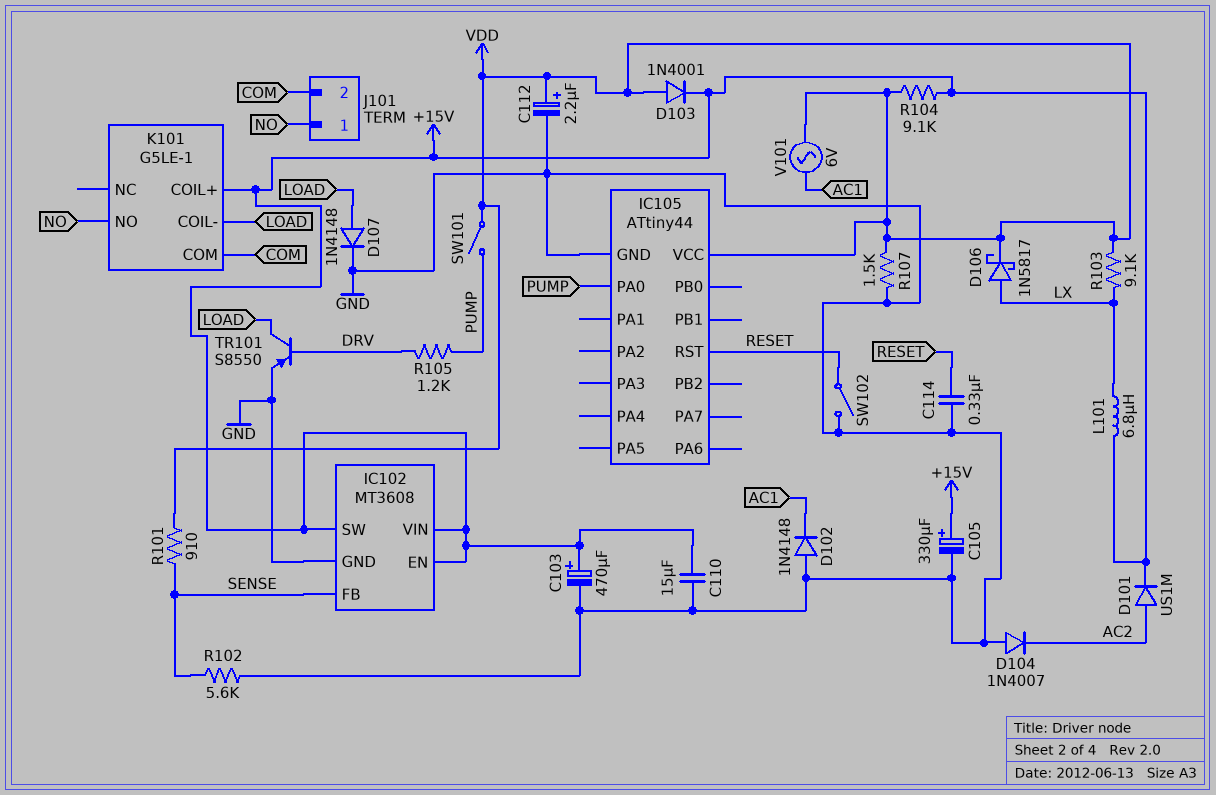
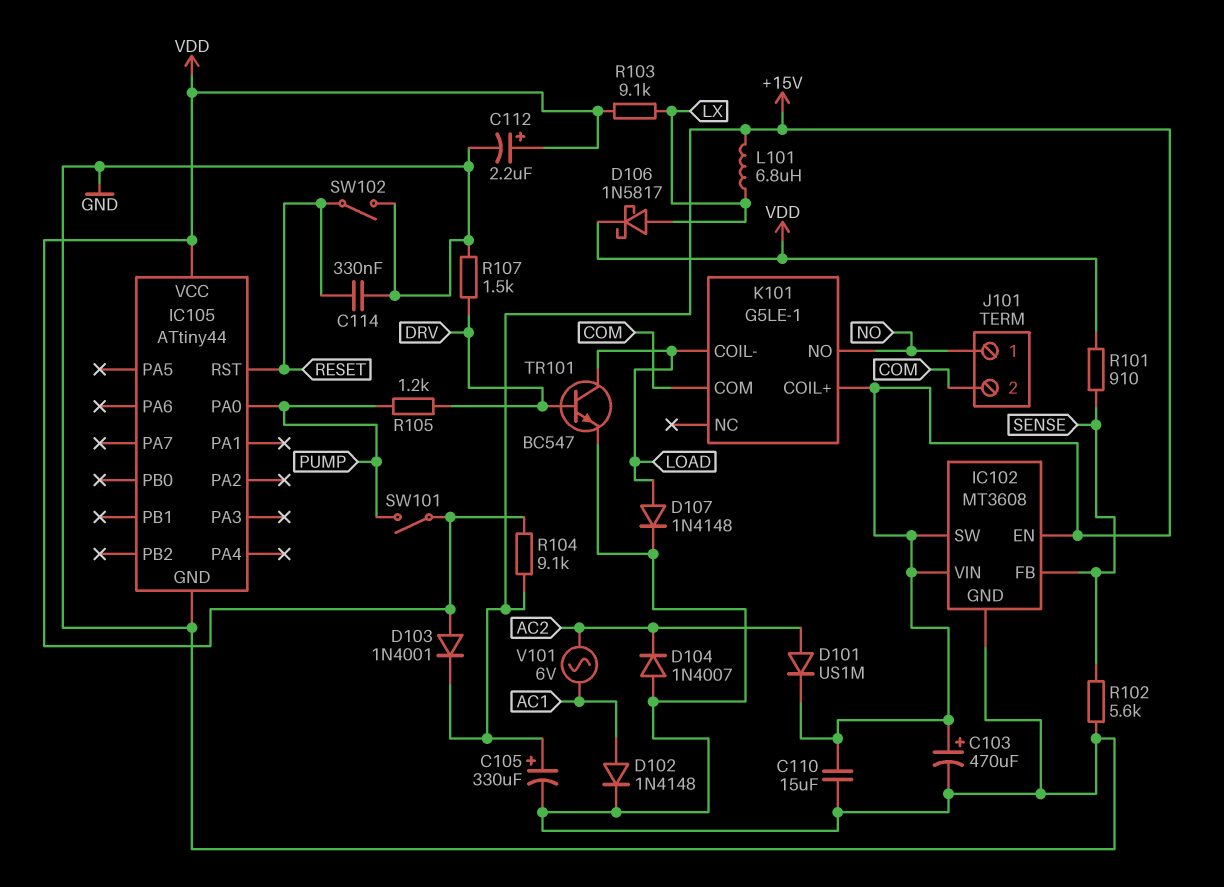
D102: diode 1N4148 (A GND, K AC1) -> diode 1N4148 (A AC1, K GND)
R107: 1.5k (GND, VDD) -> 1.5k (DRV, GND)
TR101: PNP S8550 (B DRV, C LOAD, E GND) -> NPN BC547 (B DRV, C LOAD, E GND)
V101: AC 6V (AC1, VDD) -> AC 6V (AC1, AC2)

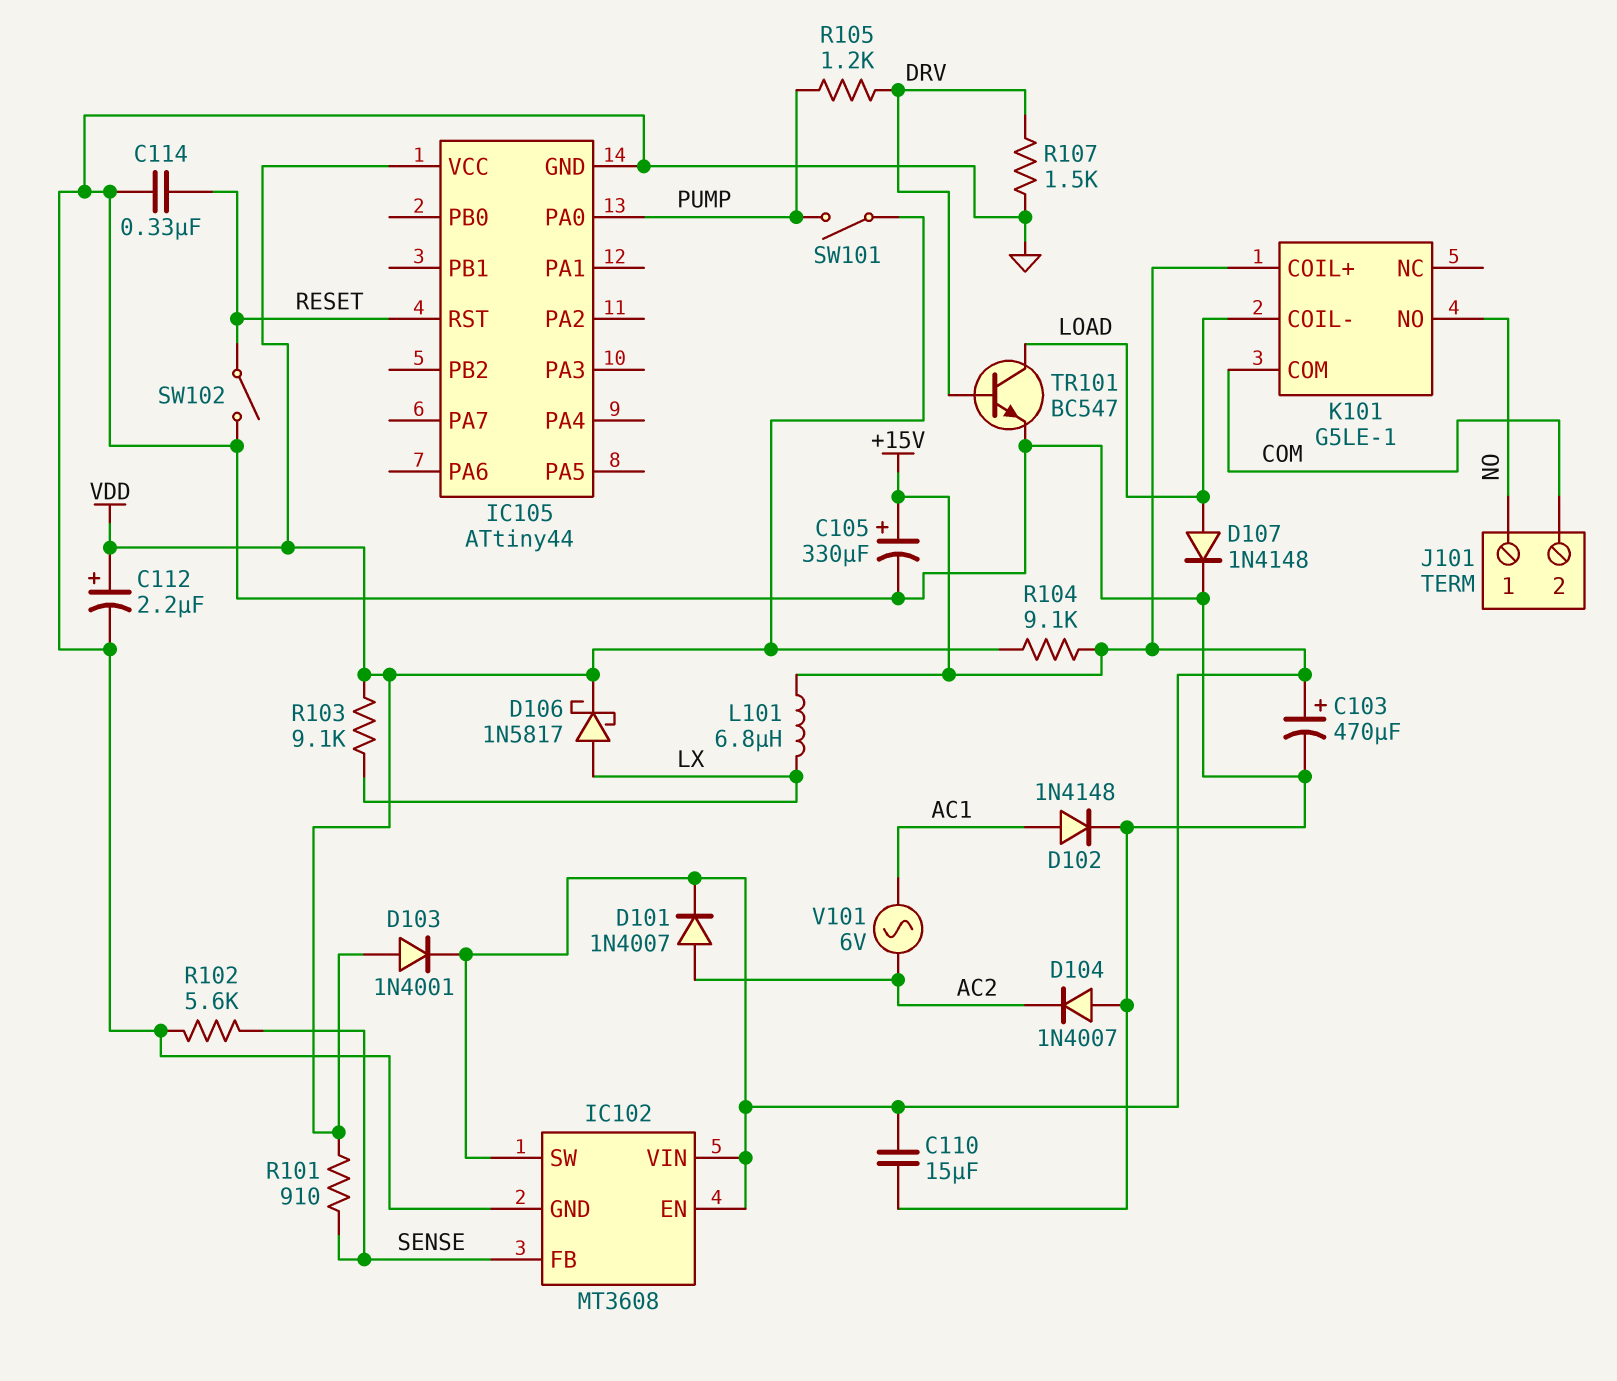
D101: diode US1M (A AC2, K +15V) -> diode 1N4007 (A AC2, K +15V)

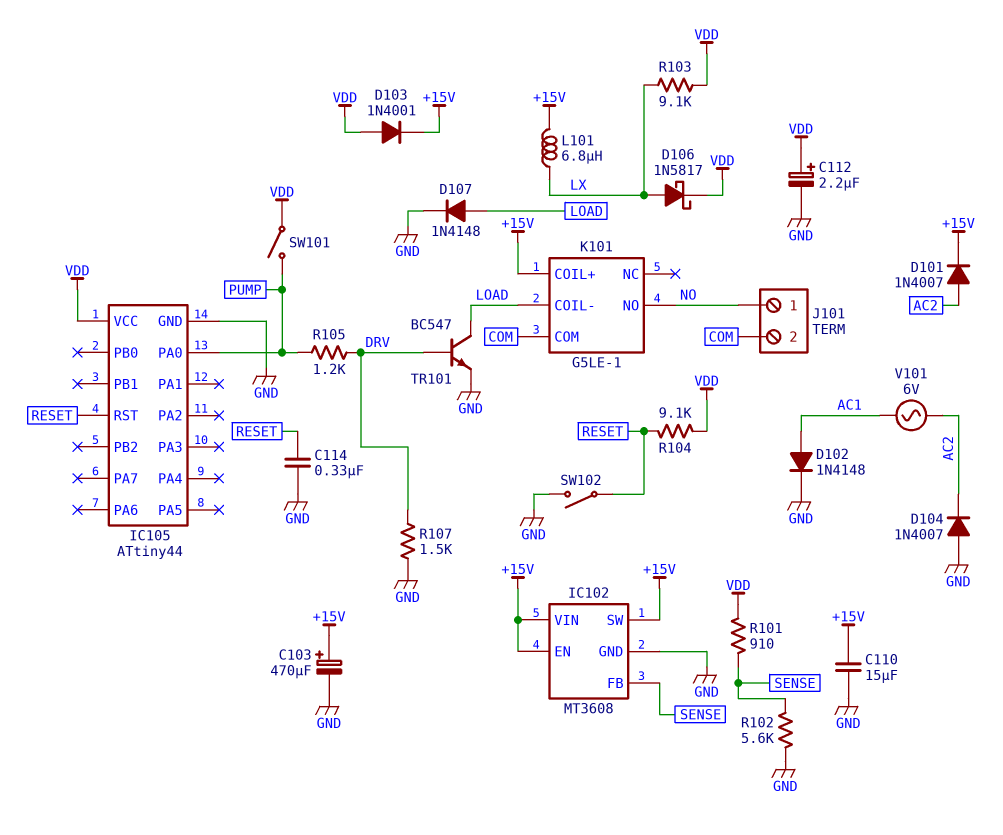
C105: 330uF (plus +15V, minus GND) -> none
R104: 9.1k (+15V, VDD) -> 9.1k (RESET, VDD)

